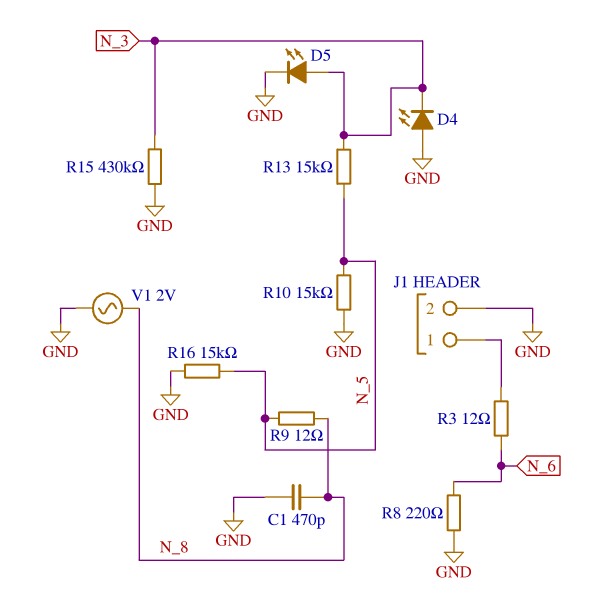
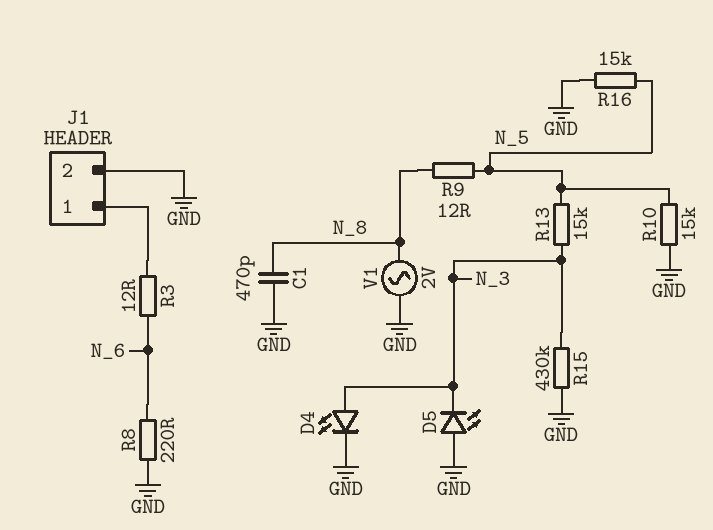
D4: LED (A GND, K N_3) -> LED (A N_3, K GND)
D5: LED (A N_3, K GND) -> LED (A GND, K N_3)

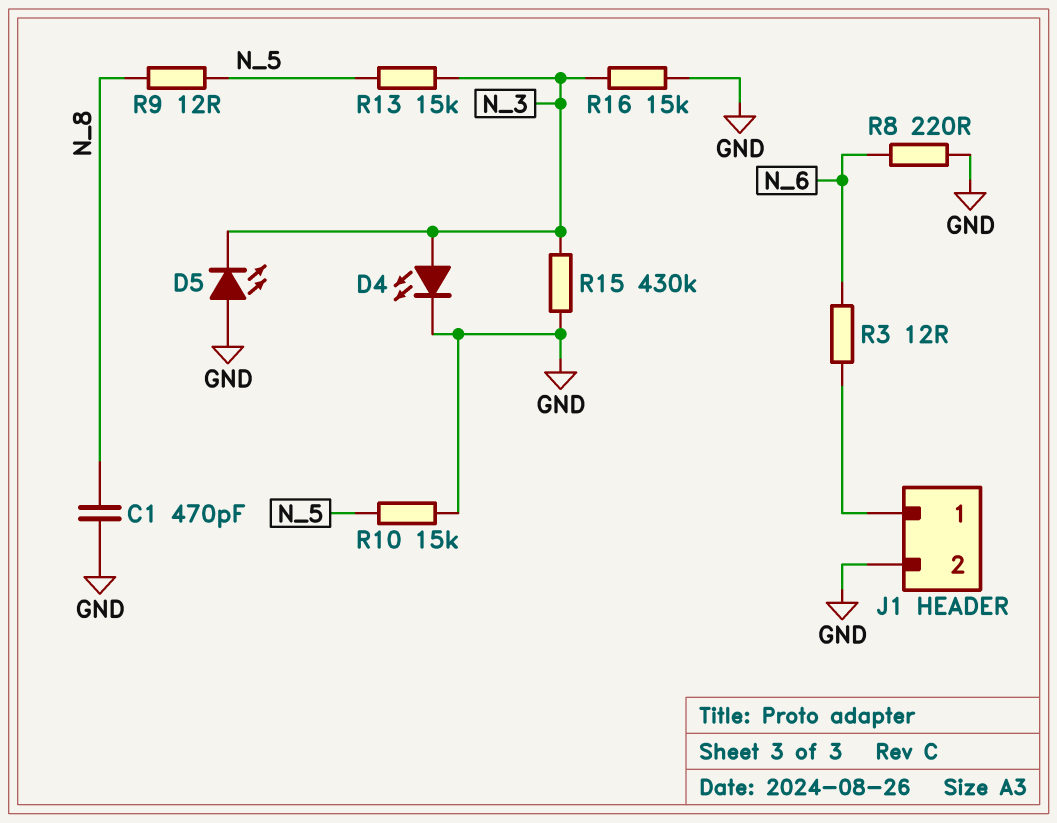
R16: 15k (GND, N_5) -> 15k (GND, N_3)
V1: AC 2V (GND, N_8) -> none

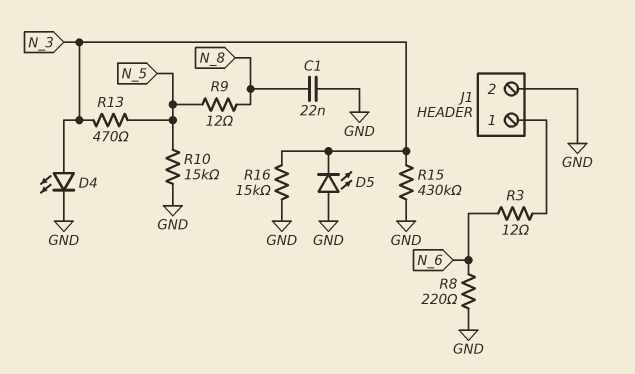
C1: 470pF (GND, N_8) -> 22nF (GND, N_8)
R13: 15k (N_3, N_5) -> 470 (N_3, N_5)

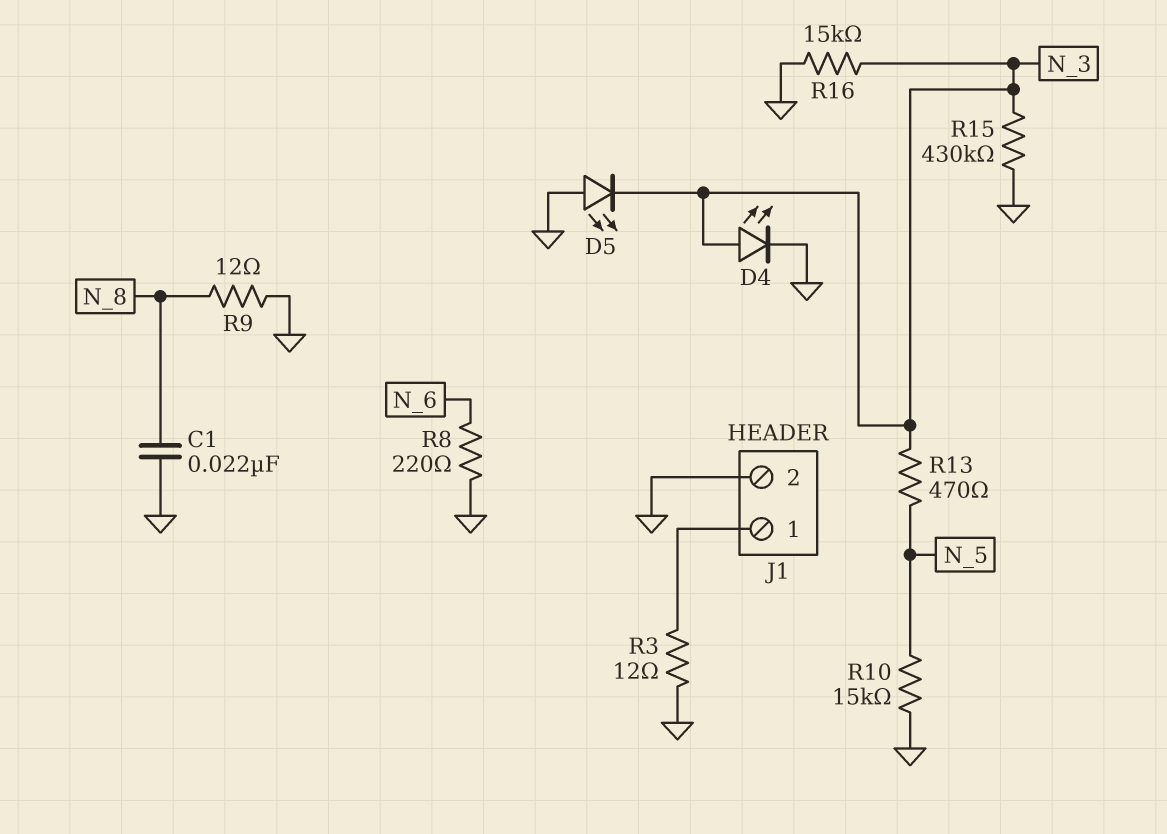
R3: 12 (J1/1, N_6) -> 12 (GND, J1/1)
R9: 12 (N_5, N_8) -> 12 (GND, N_8)

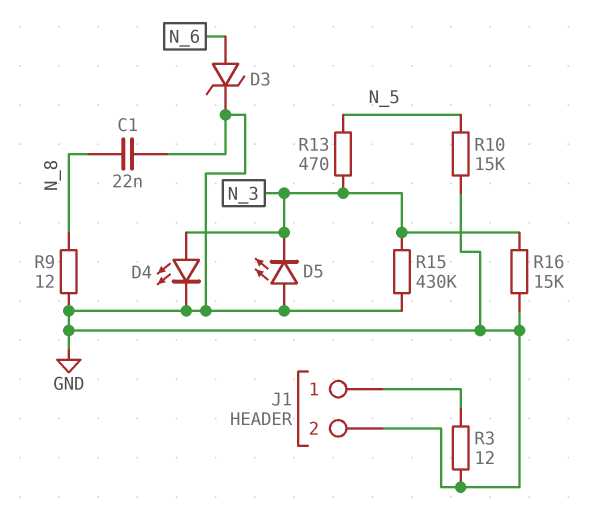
D3: none -> zener (A N_6, K GND)
R8: 220 (GND, N_6) -> none

